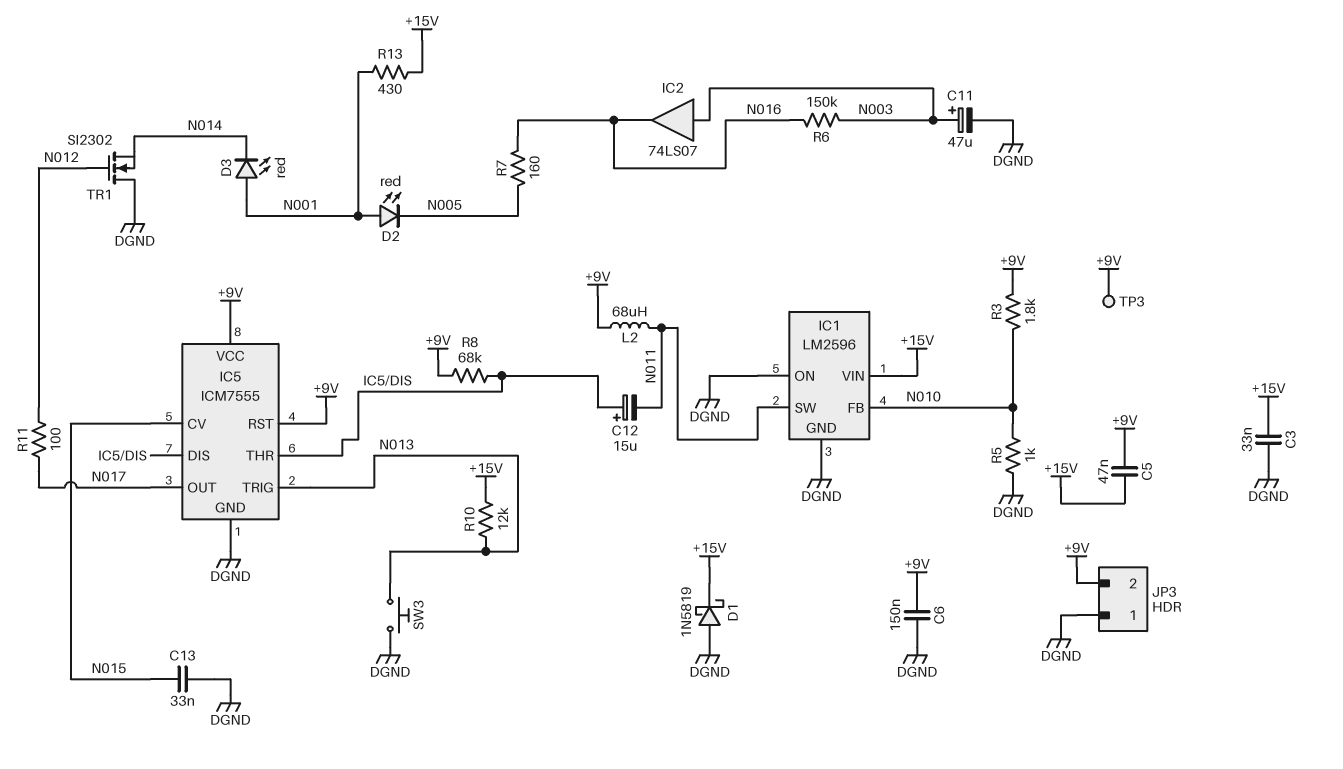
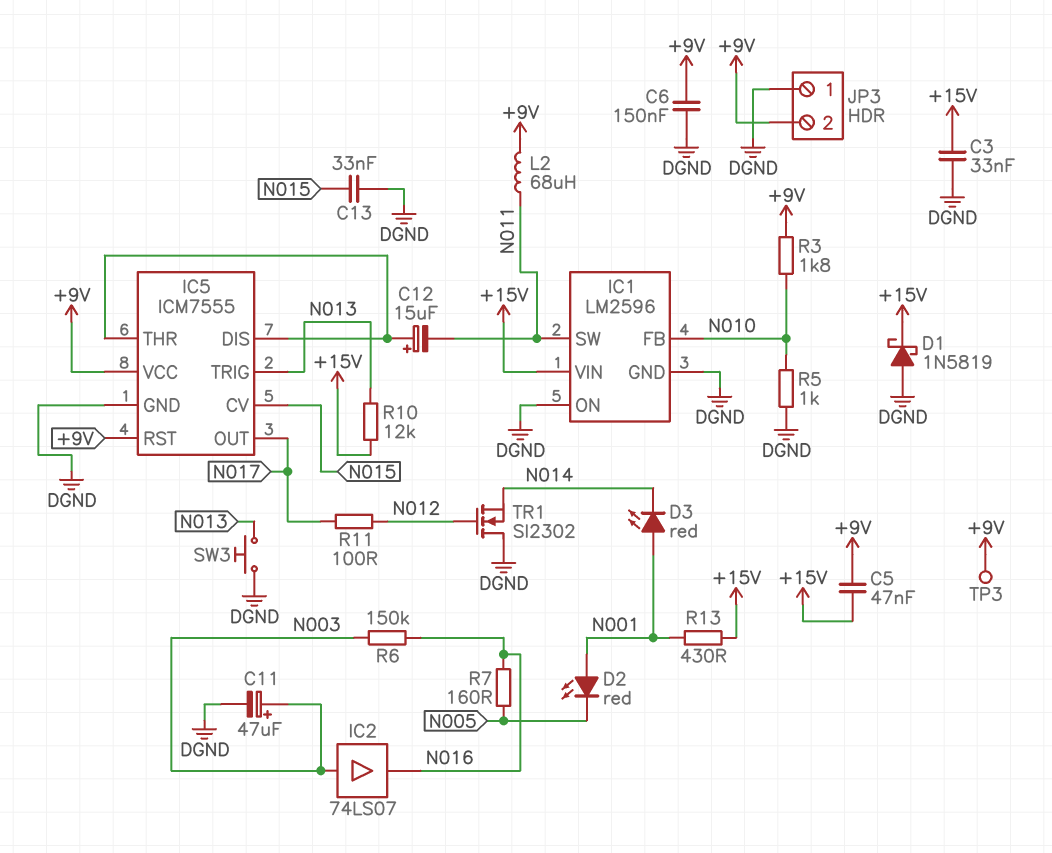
R8: 68k (+9V, IC5/DIS) -> none

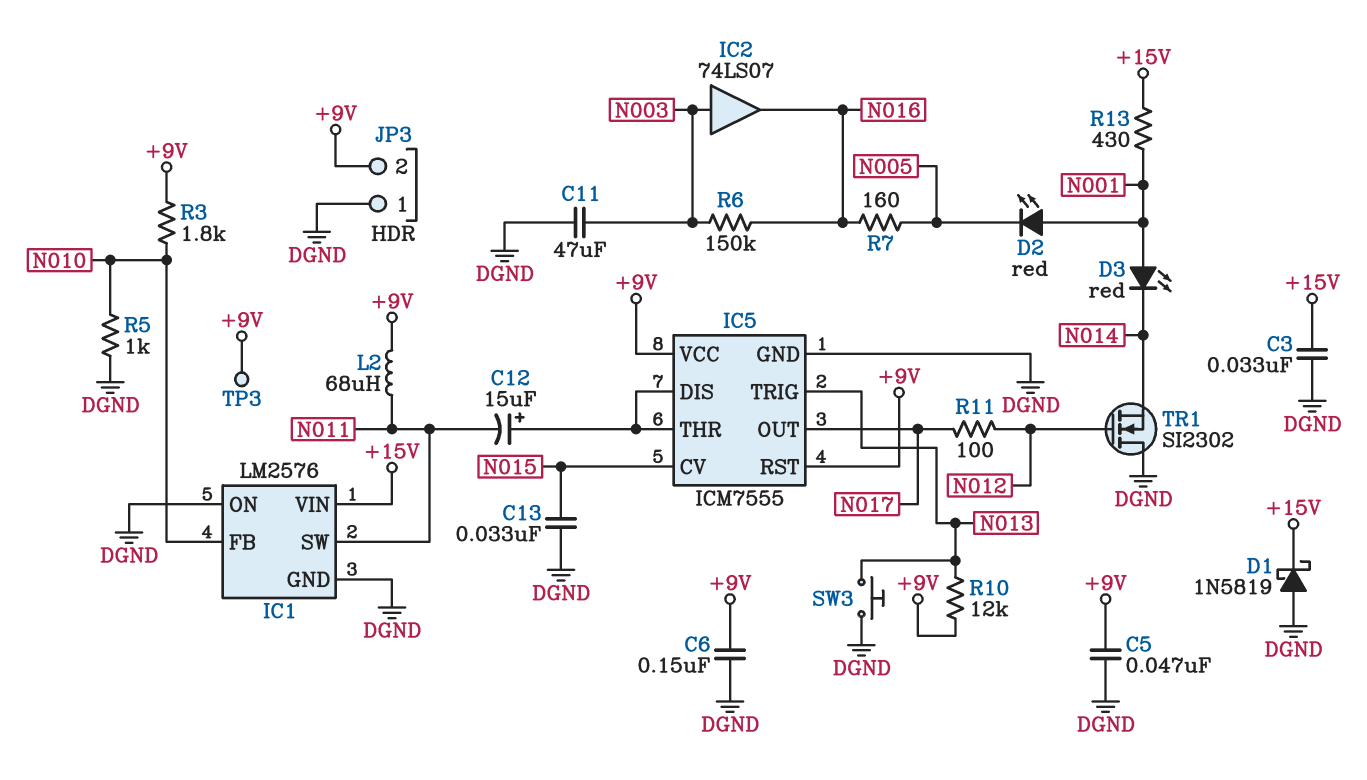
C5: 47nF (+9V, +15V) -> 47nF (+9V, DGND)
C11: 47uF (plus N003, minus DGND) -> 47uF (DGND, N003)
IC1: LM2596 -> LM2576
R10: 12k (+15V, N013) -> 12k (+9V, N013)

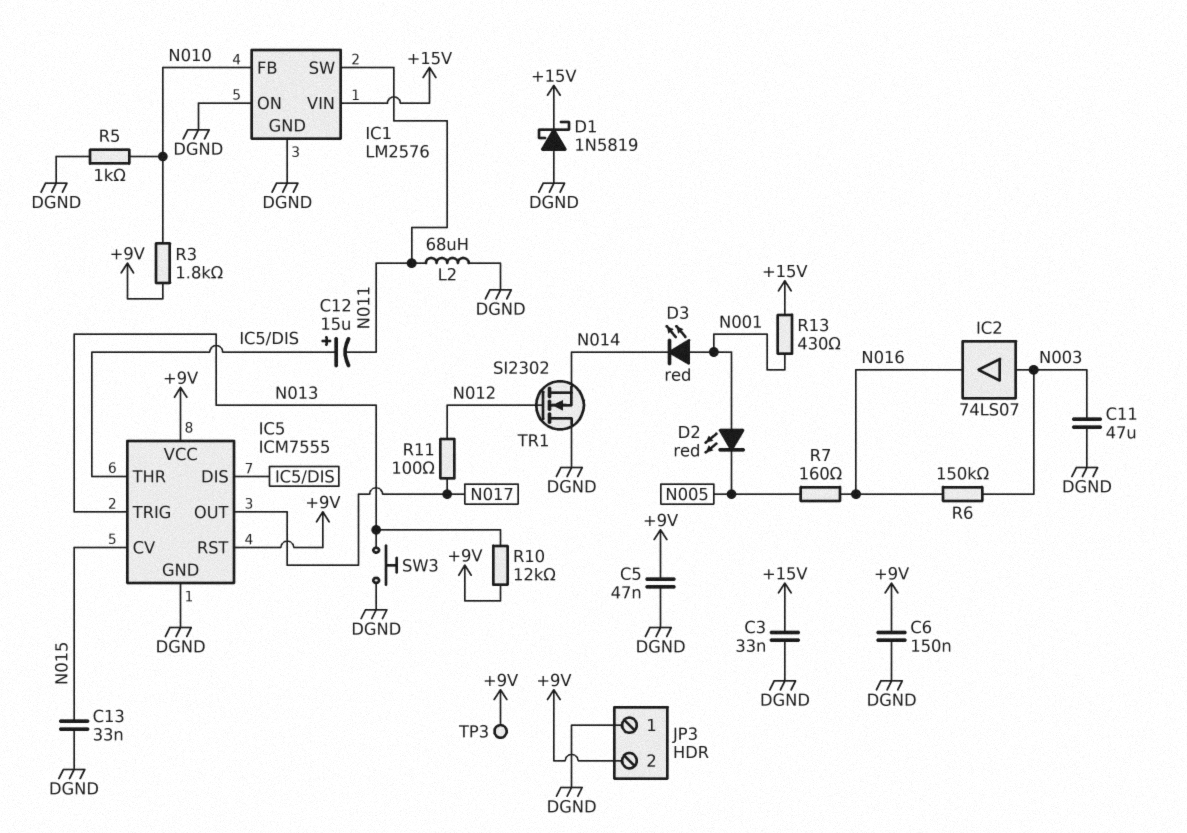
L2: 68uH (+9V, N011) -> 68uH (DGND, N011)

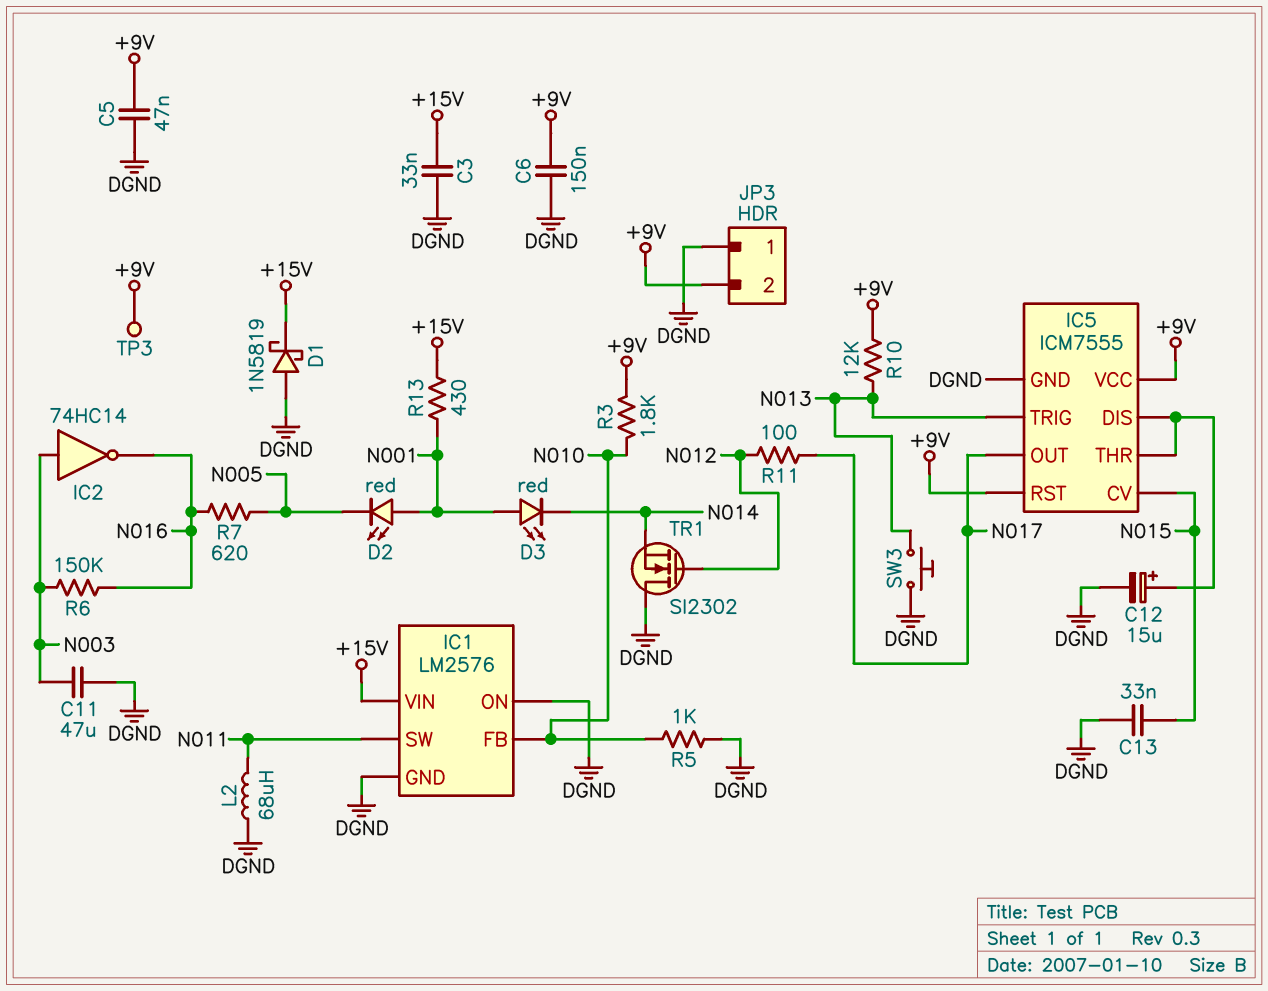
C12: 15uF (plus IC5/DIS, minus N011) -> 15uF (plus IC5/DIS, minus DGND)
IC2: buffer 74LS07 (in N003, out N016) -> NOT 74HC14 (in N003, out N016)
R7: 160 (N005, N016) -> 620 (N005, N016)

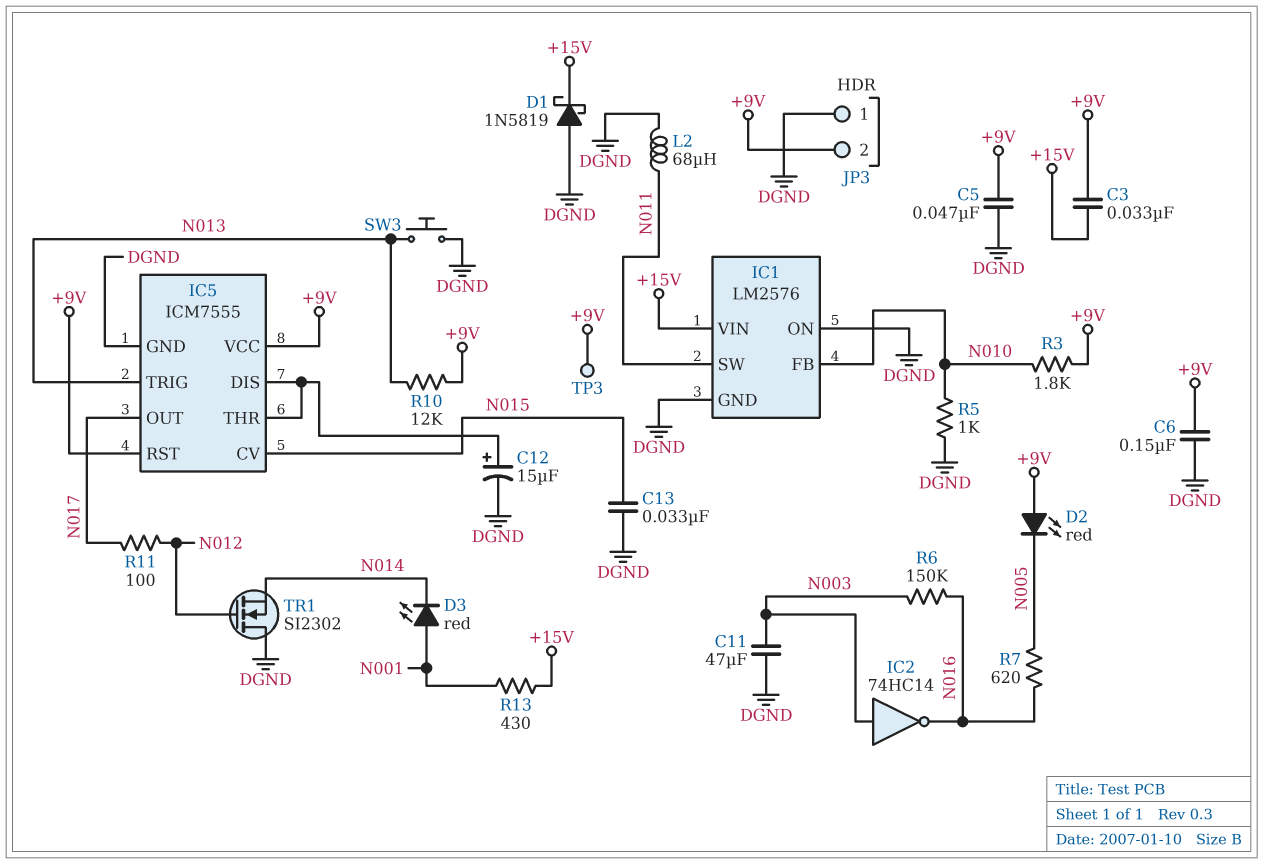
C3: 33nF (+15V, DGND) -> 33nF (+9V, +15V)
D2: LED red (A N001, K N005) -> LED red (A +9V, K N005)

